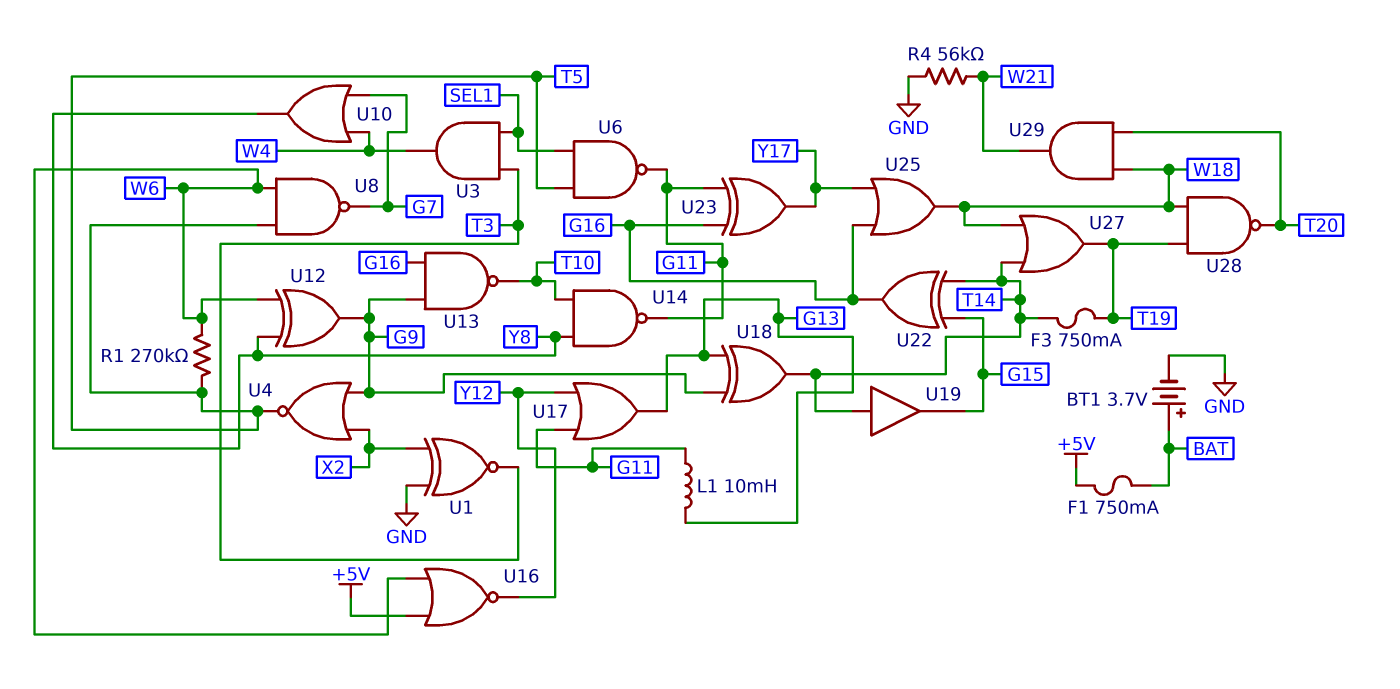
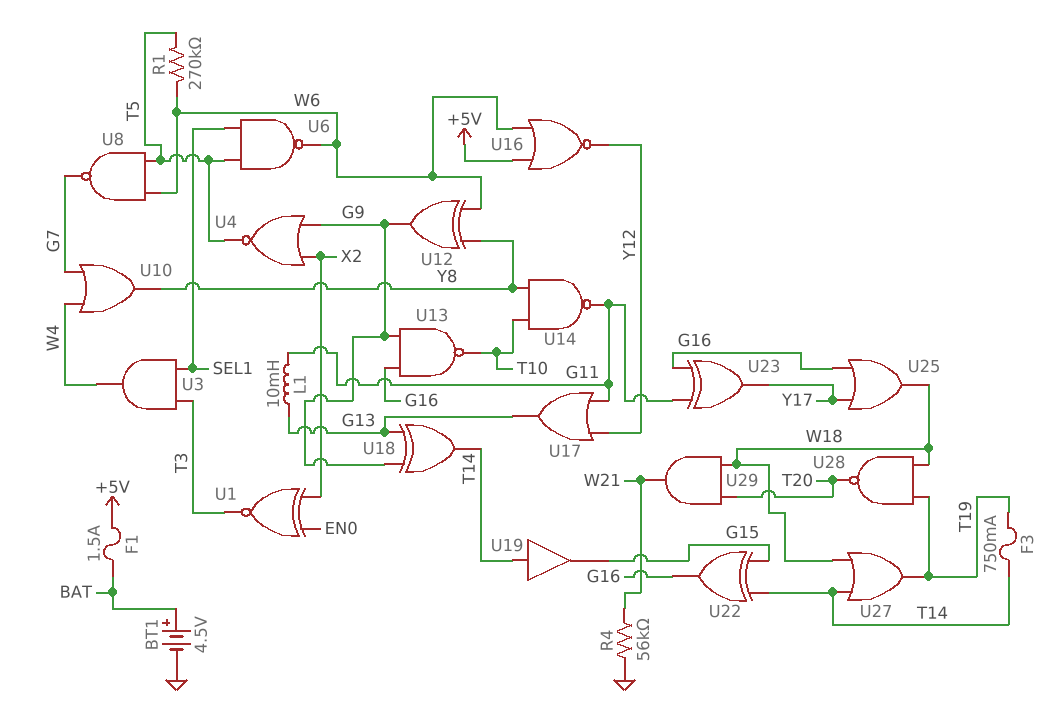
BT1: 3.7V (plus BAT, minus GND) -> 4.5V (plus BAT, minus GND)
F1: 750mA (+5V, BAT) -> 1.5A (+5V, BAT)
U1: XNOR (in GND, in X2, out T3) -> XNOR (in EN0, in X2, out T3)
U6: NAND (in SEL1, in T5, out G11) -> NAND (in SEL1, in T5, out W6)

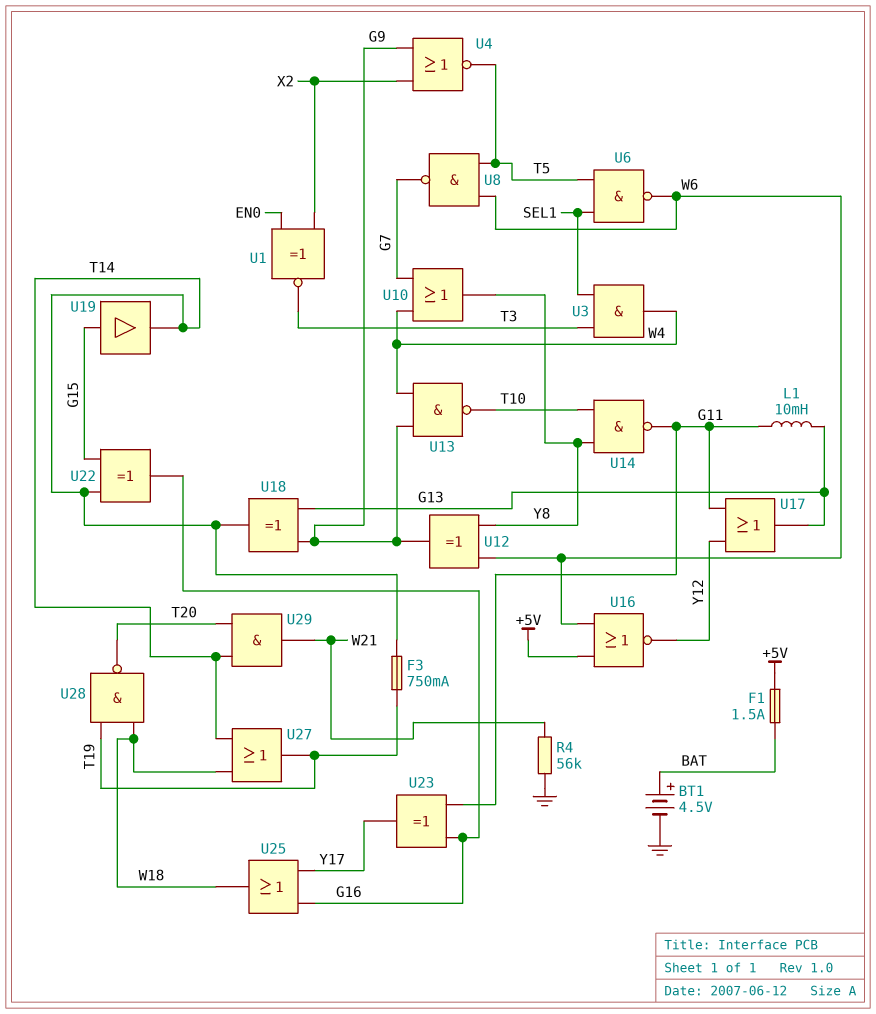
R1: 270k (T5, W6) -> none
U13: NAND (in G9, in G16, out T10) -> NAND (in G9, in W4, out T10)
U19: buffer (in T14, out G15) -> buffer (in G15, out T14)
U29: AND (in T20, in W18, out W21) -> AND (in T14, in T20, out W21)

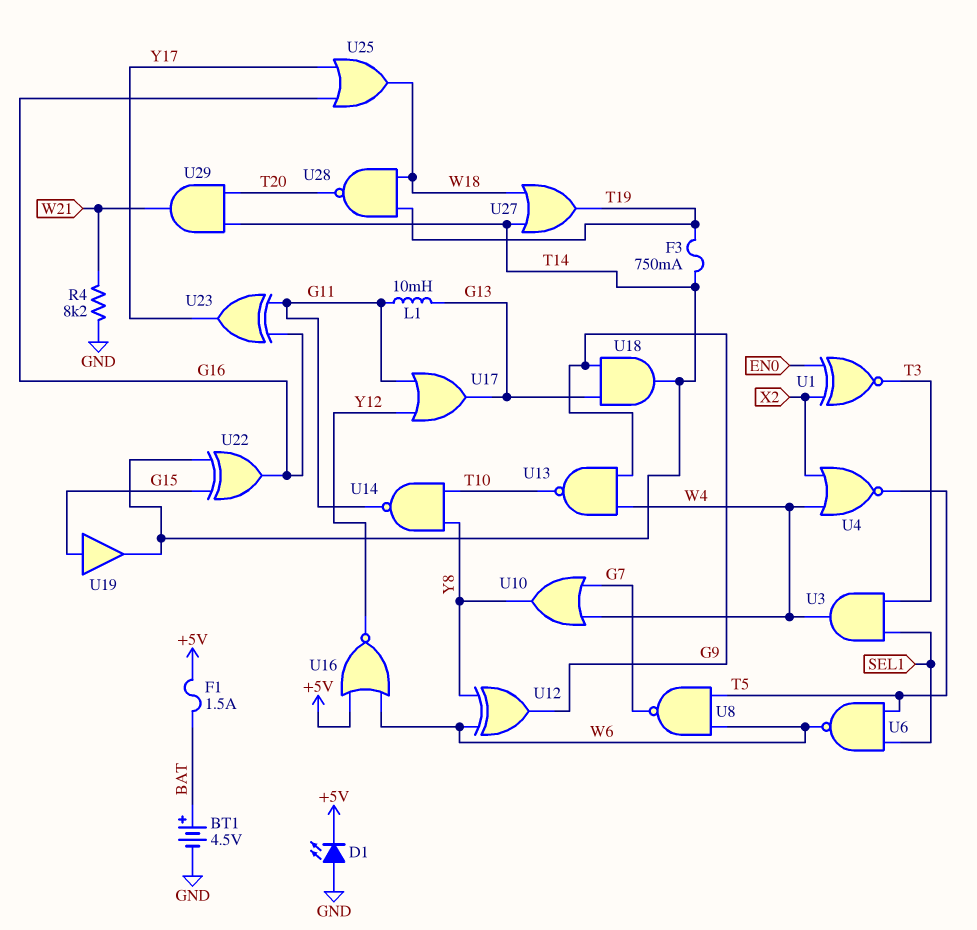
D1: none -> LED (A GND, K +5V)
R4: 56k (GND, W21) -> 8.2k (GND, W21)
U4: NOR (in G9, in X2, out T5) -> NOR (in W4, in X2, out T5)
U18: XOR (in G9, in G13, out T14) -> AND (in G9, in G13, out T14)

